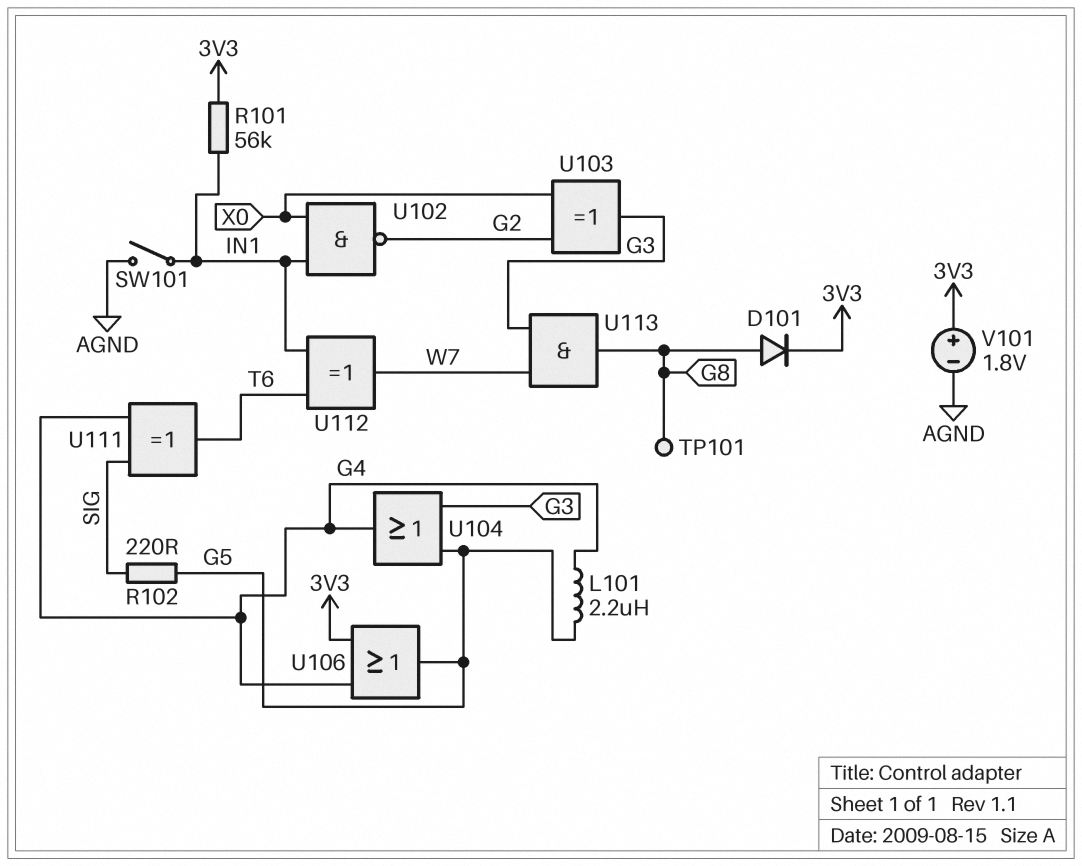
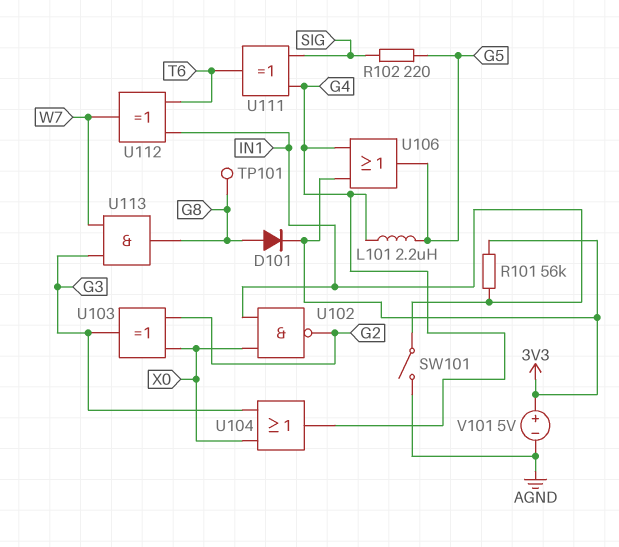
U104: OR (in G3, in G5, out G4) -> OR (in G3, in X0, out G4)
V101: 1.8V (plus 3V3, minus AGND) -> 5V (plus 3V3, minus AGND)

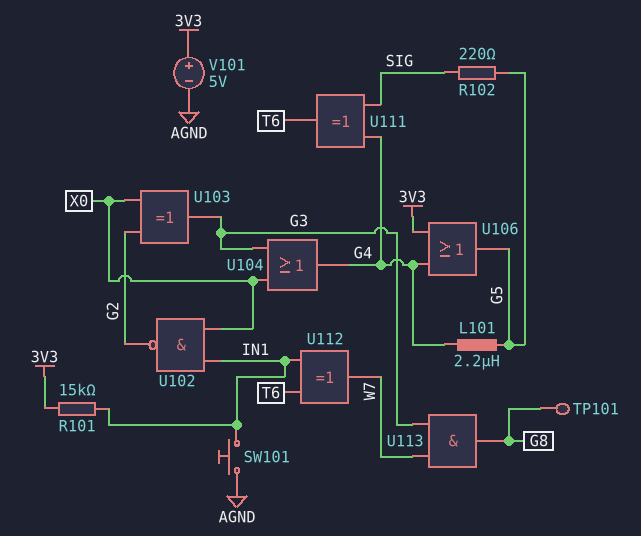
D101: diode (A G8, K 3V3) -> none
R101: 56k (3V3, IN1) -> 15k (3V3, IN1)
SW101: switch (AGND, IN1) -> button (AGND, IN1)

